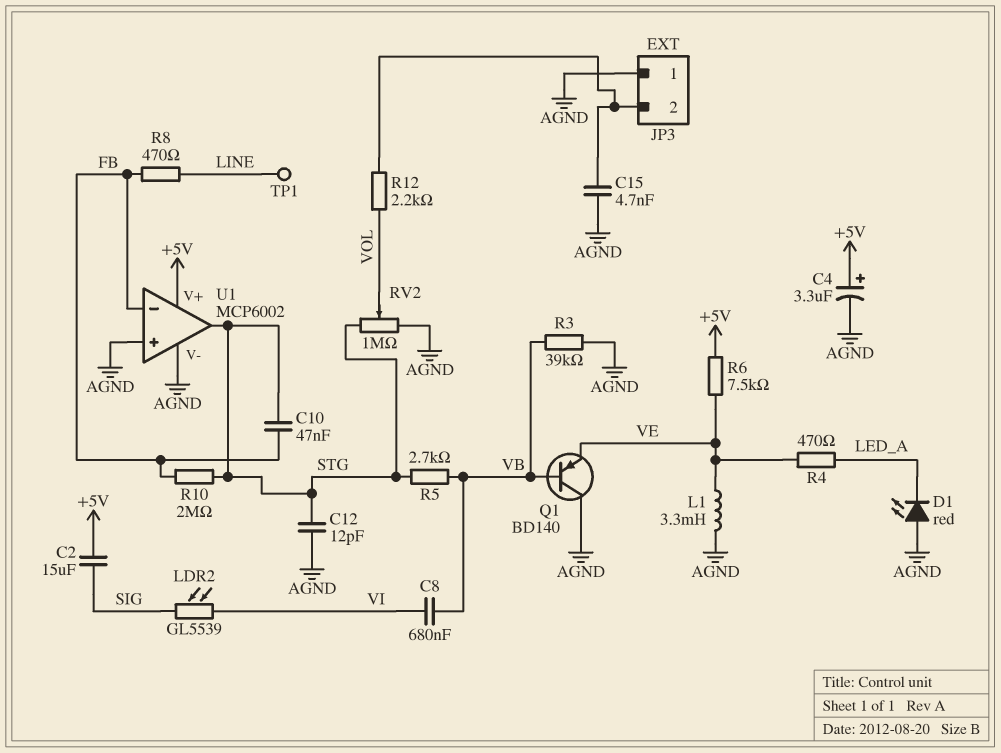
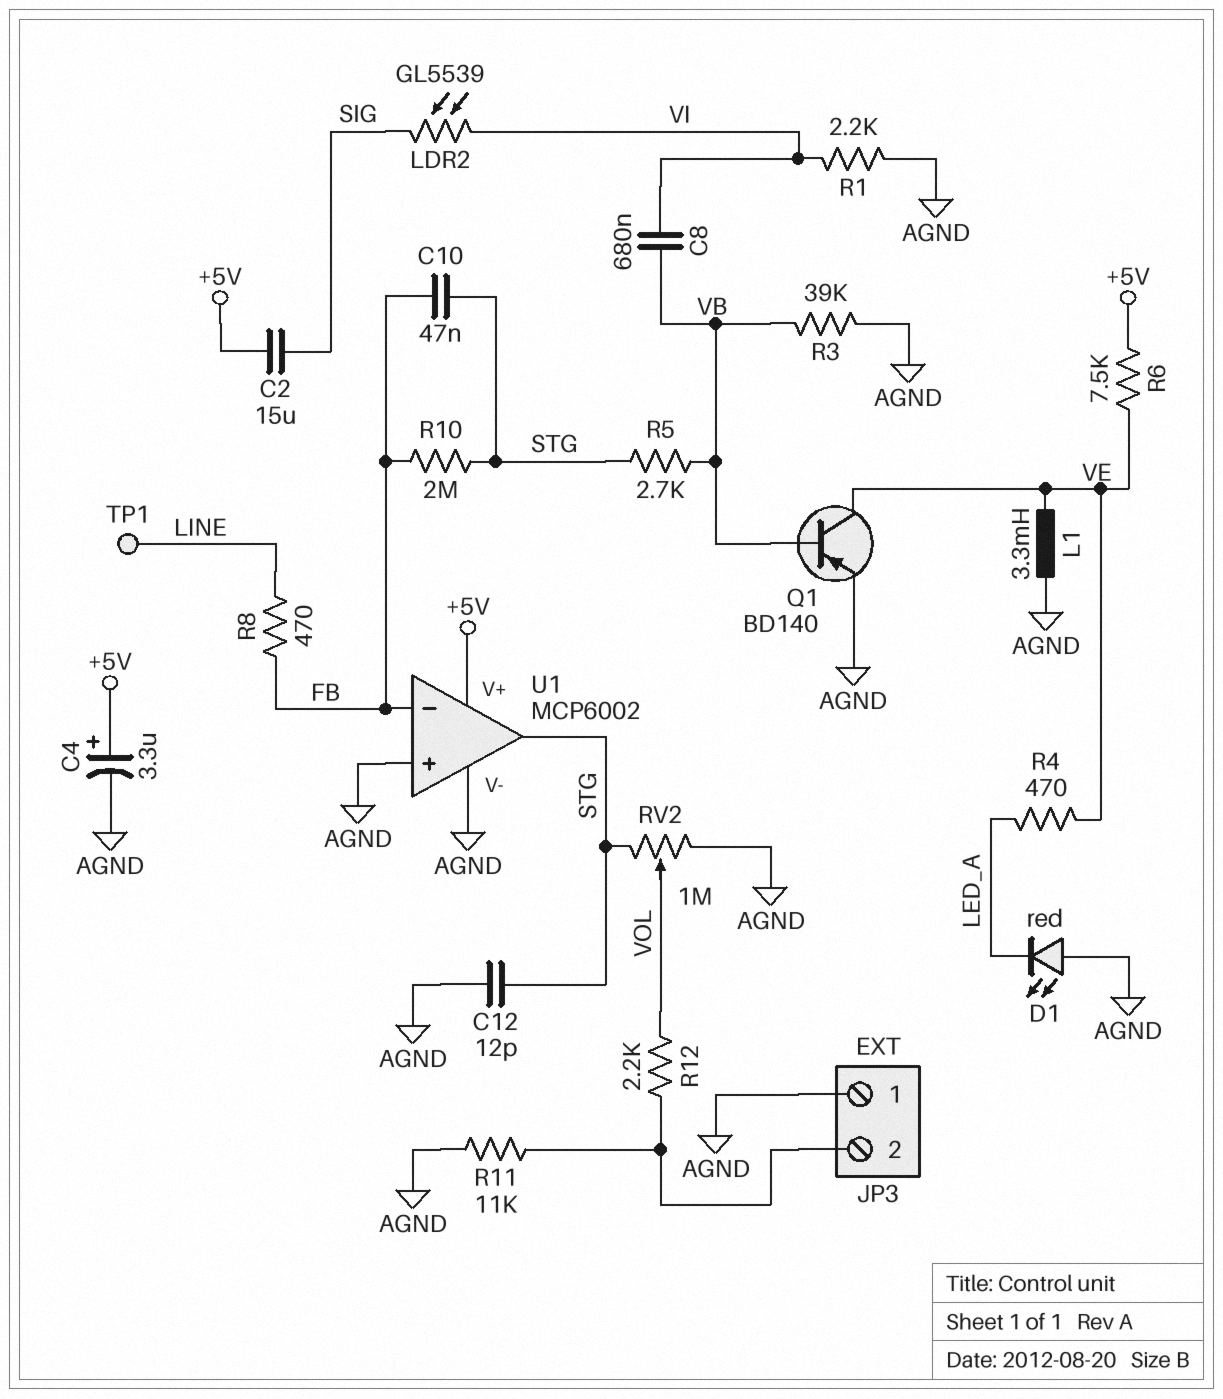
C15: 4.7nF (AGND, JP3/2) -> none
Q1: PNP BD140 (B VB, C AGND, E VE) -> PNP BD140 (B VB, C VE, E AGND)
R1: none -> 2.2k (AGND, VI)
R11: none -> 11k (AGND, JP3/2)

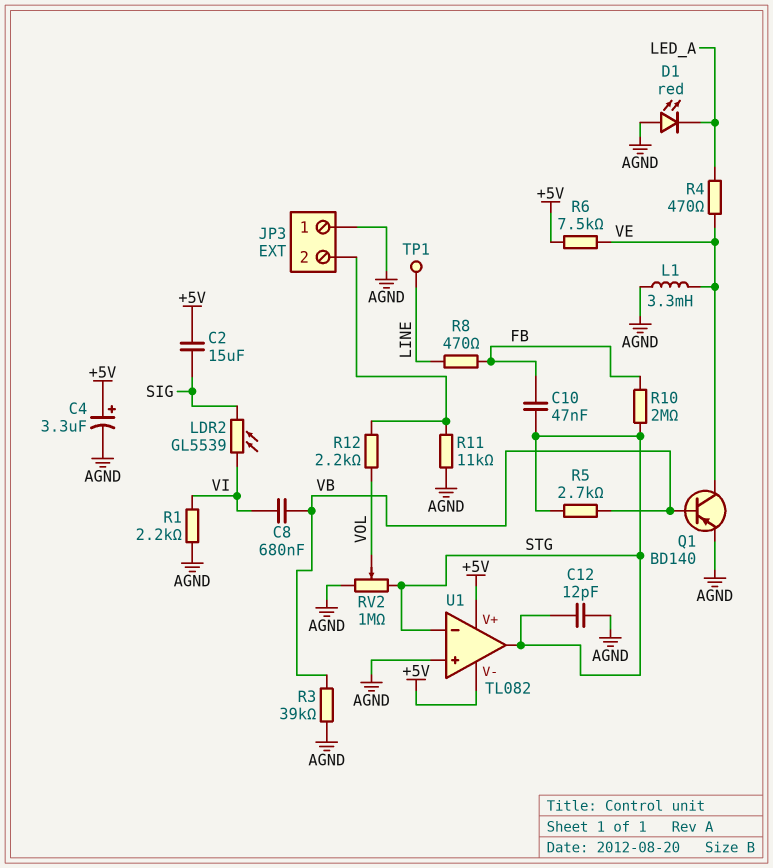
U1: MCP6002 -> TL082
U1 pin V-: AGND -> +5V
U1 pin in-: FB -> STG

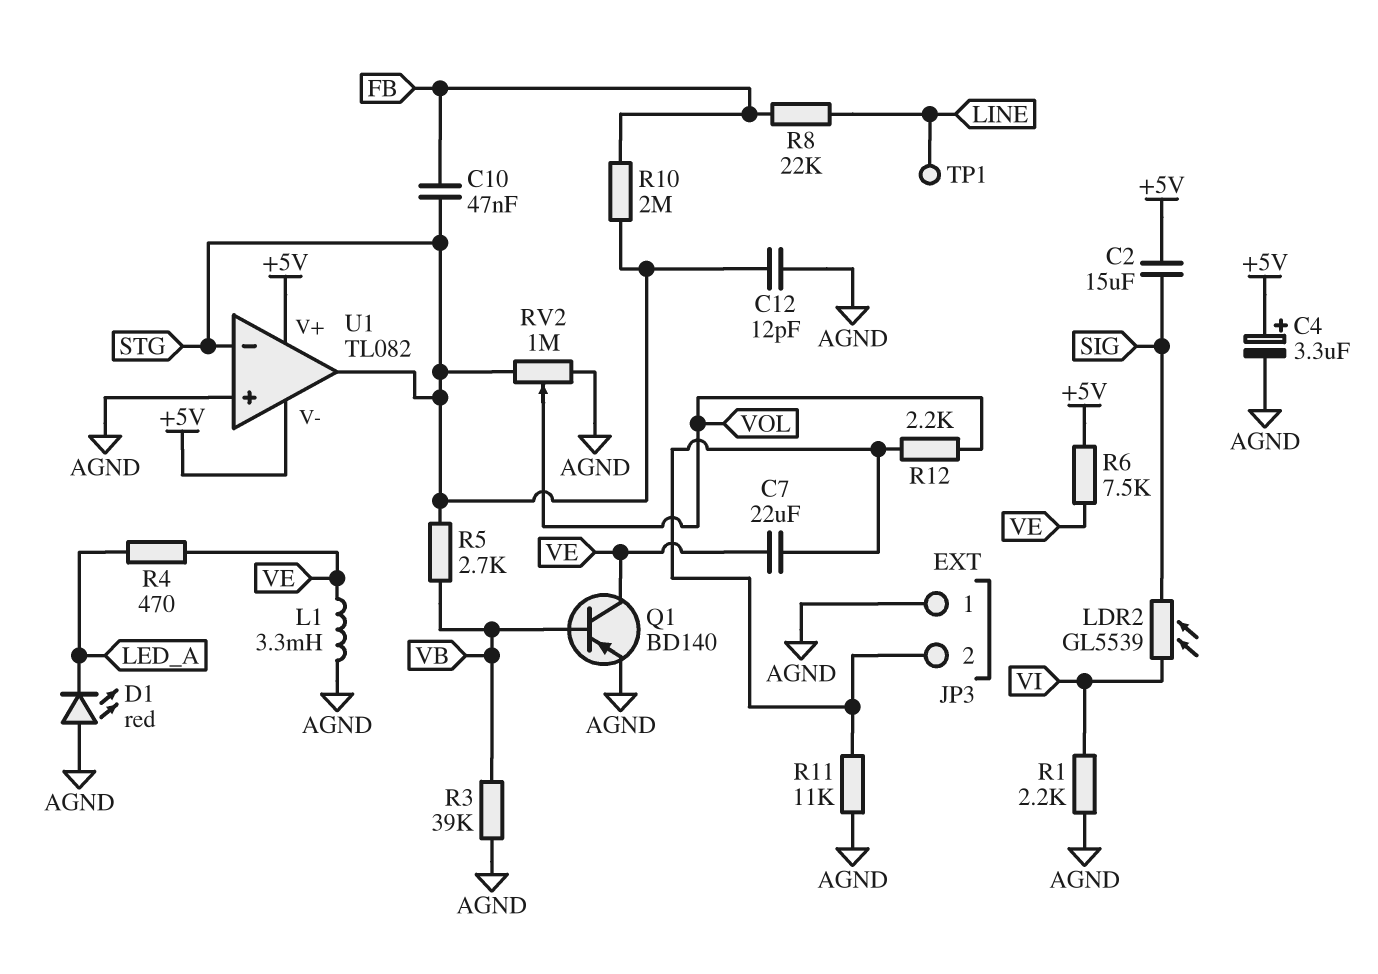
C7: none -> 22uF (JP3/2, VE)
C8: 680nF (VB, VI) -> none
R8: 470 (FB, LINE) -> 22k (FB, LINE)

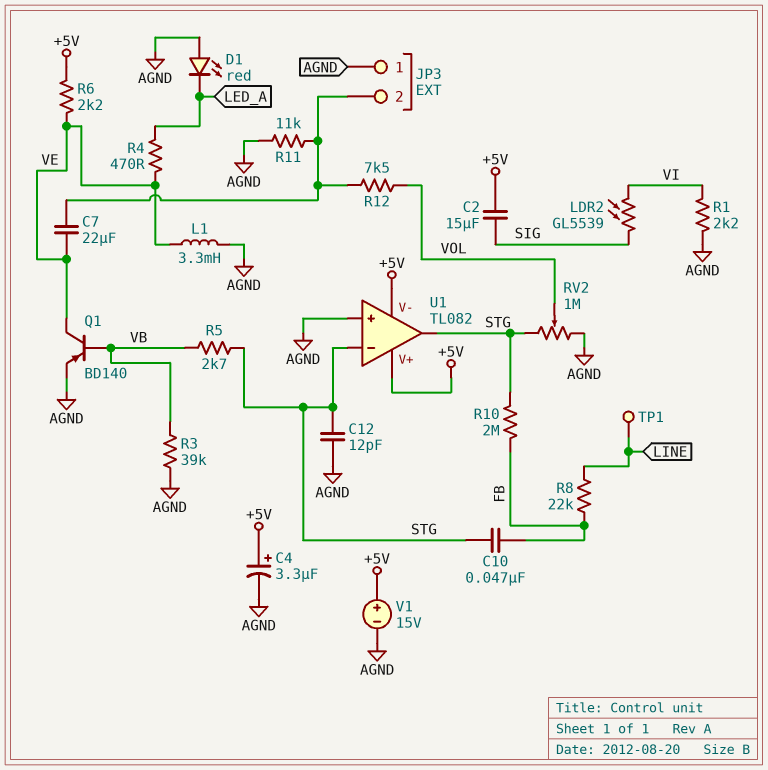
R6: 7.5k (+5V, VE) -> 2.2k (+5V, VE)
R12: 2.2k (JP3/2, VOL) -> 7.5k (JP3/2, VOL)
V1: none -> 15V (plus +5V, minus AGND)

